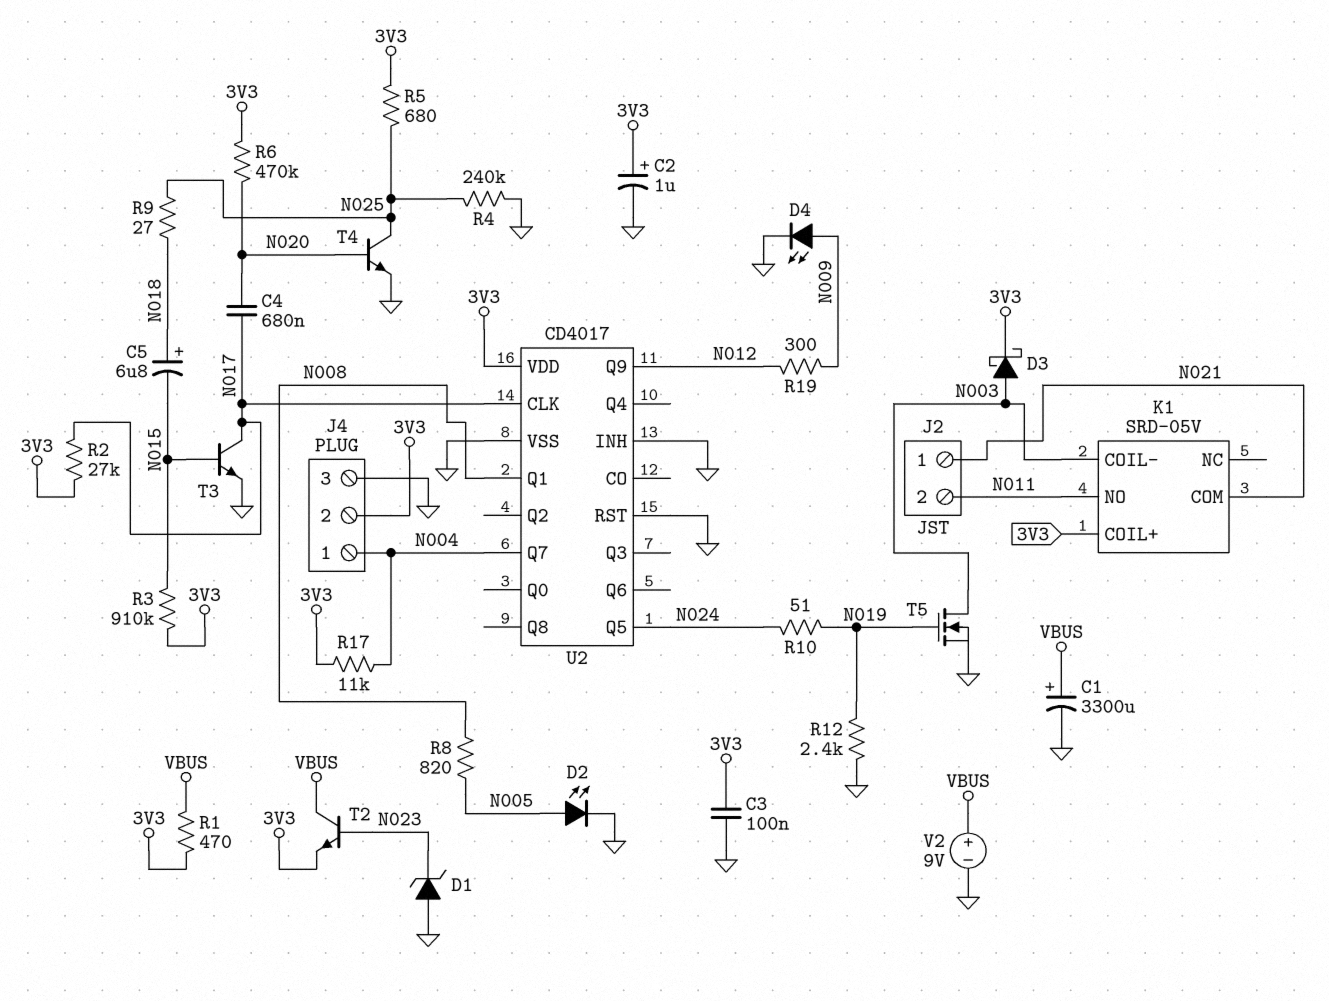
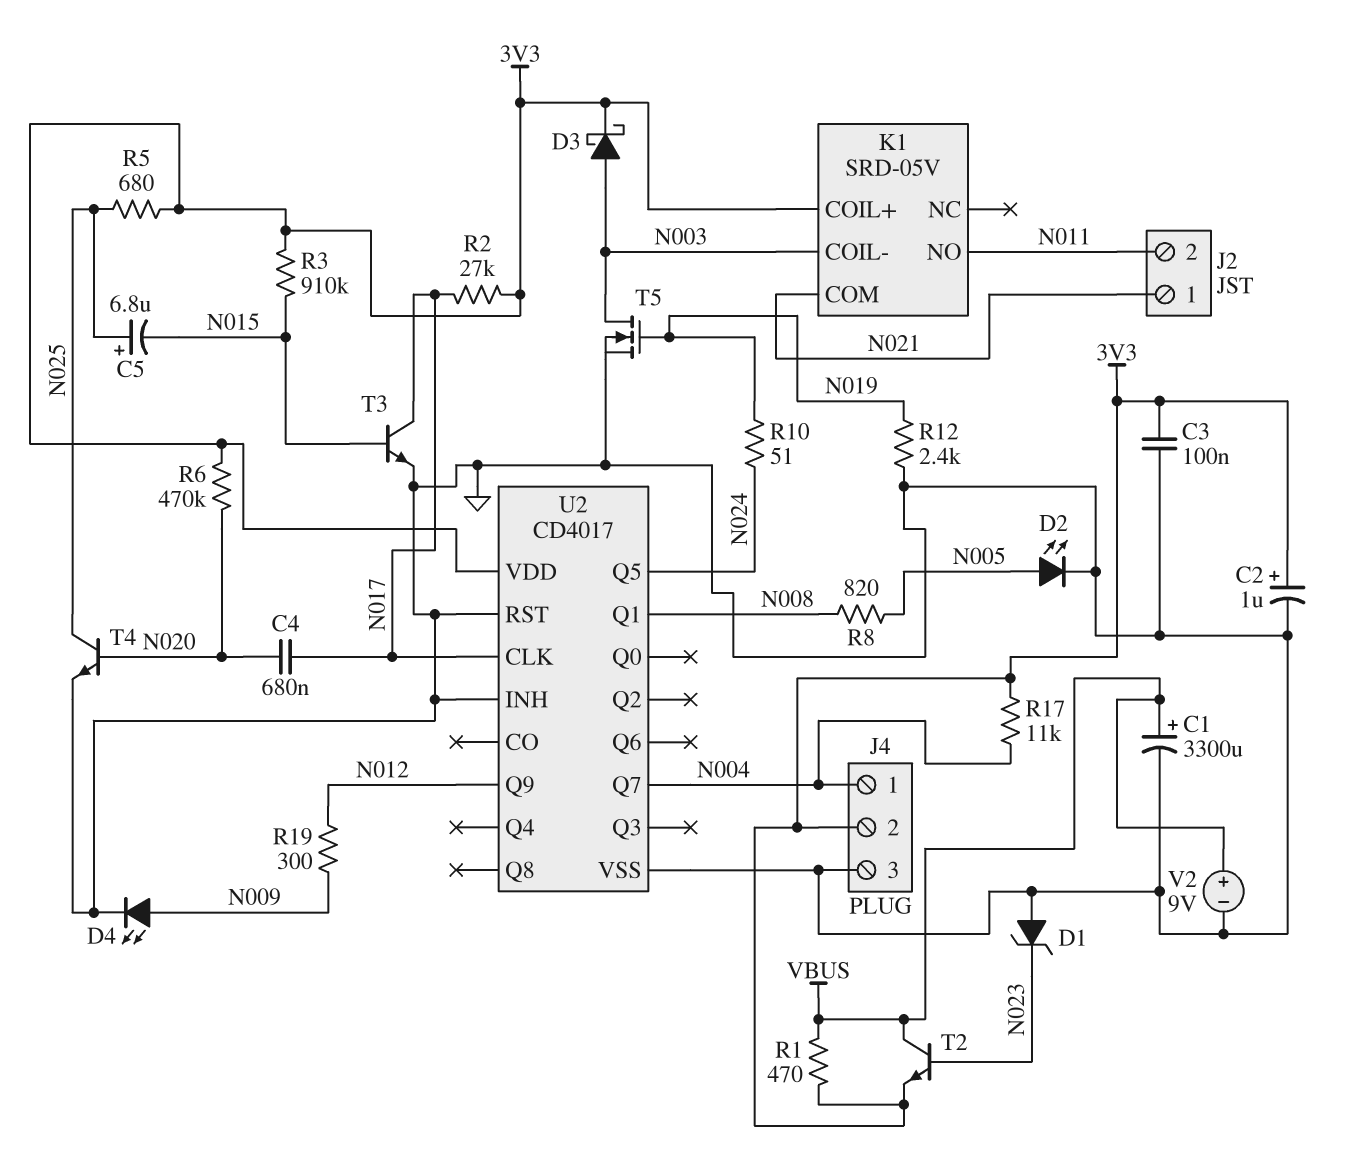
C5: 6.8uF (plus N018, minus N015) -> 6.8uF (plus N025, minus N015)
R4: 240k (GND, N025) -> none
R9: 27 (N018, N025) -> none

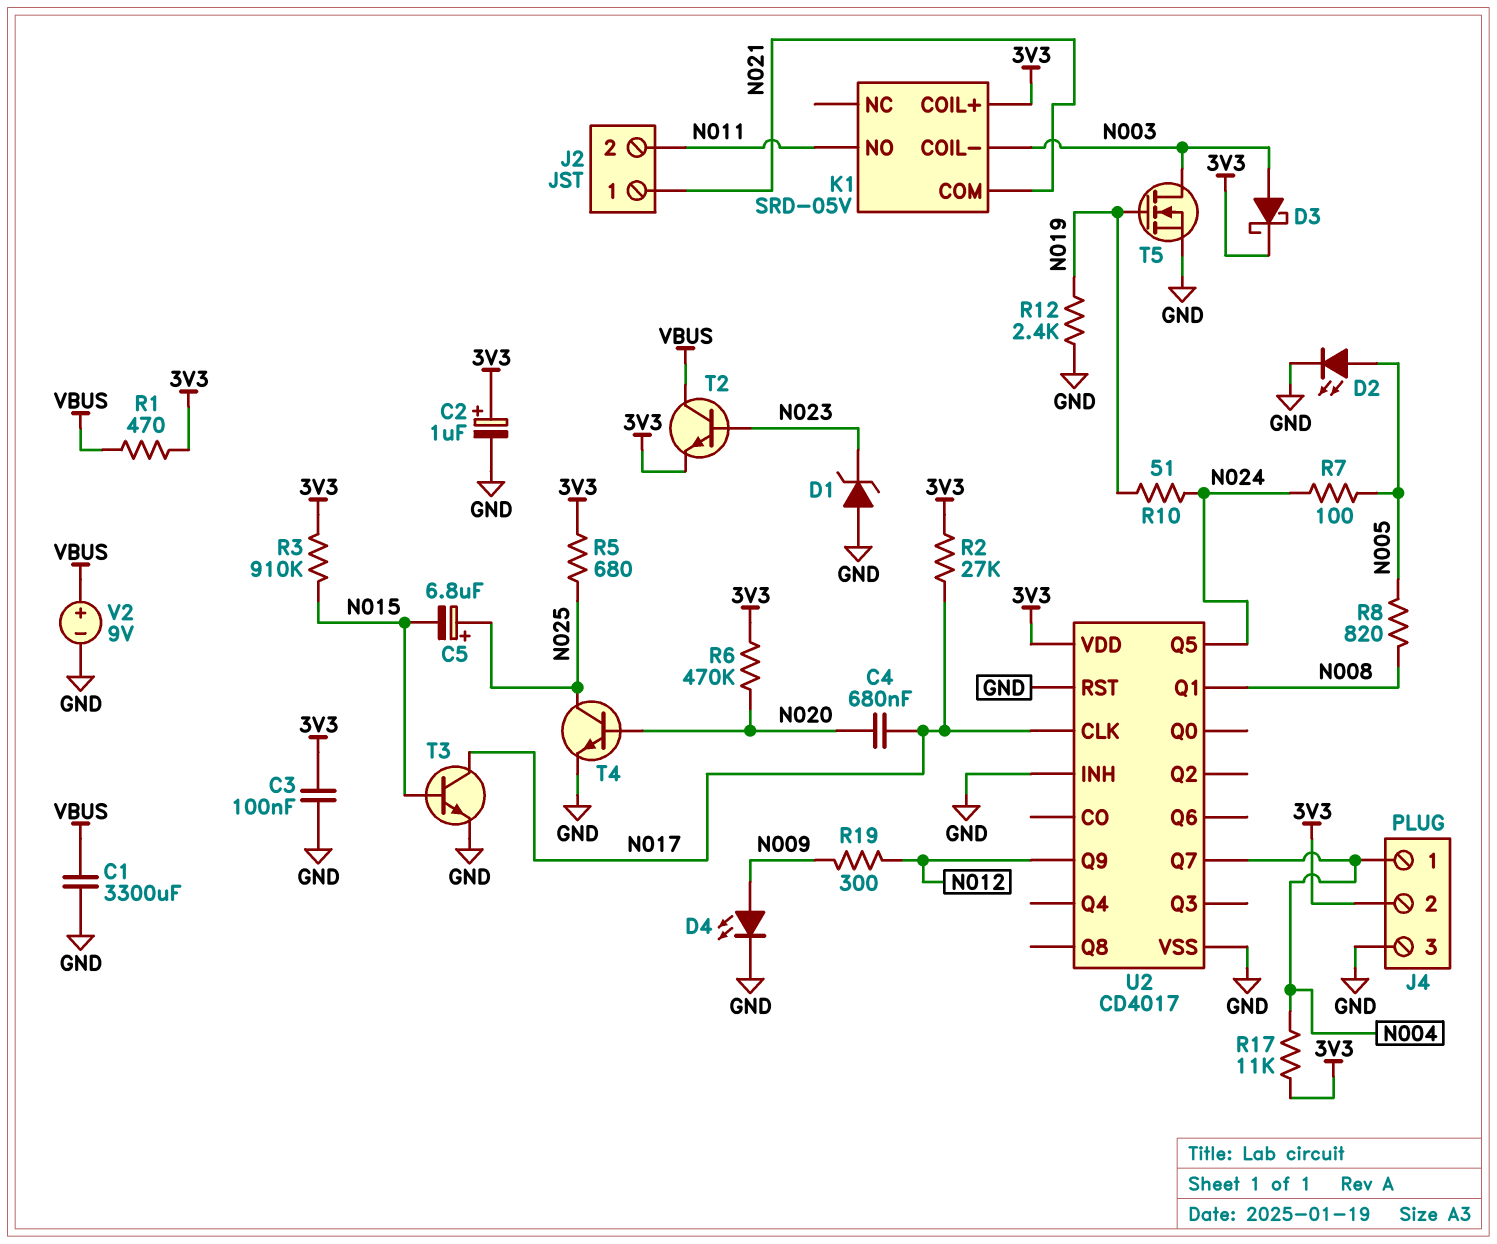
C1: 3300uF (plus VBUS, minus GND) -> 3300uF (GND, VBUS)
R7: none -> 100 (N005, N024)

